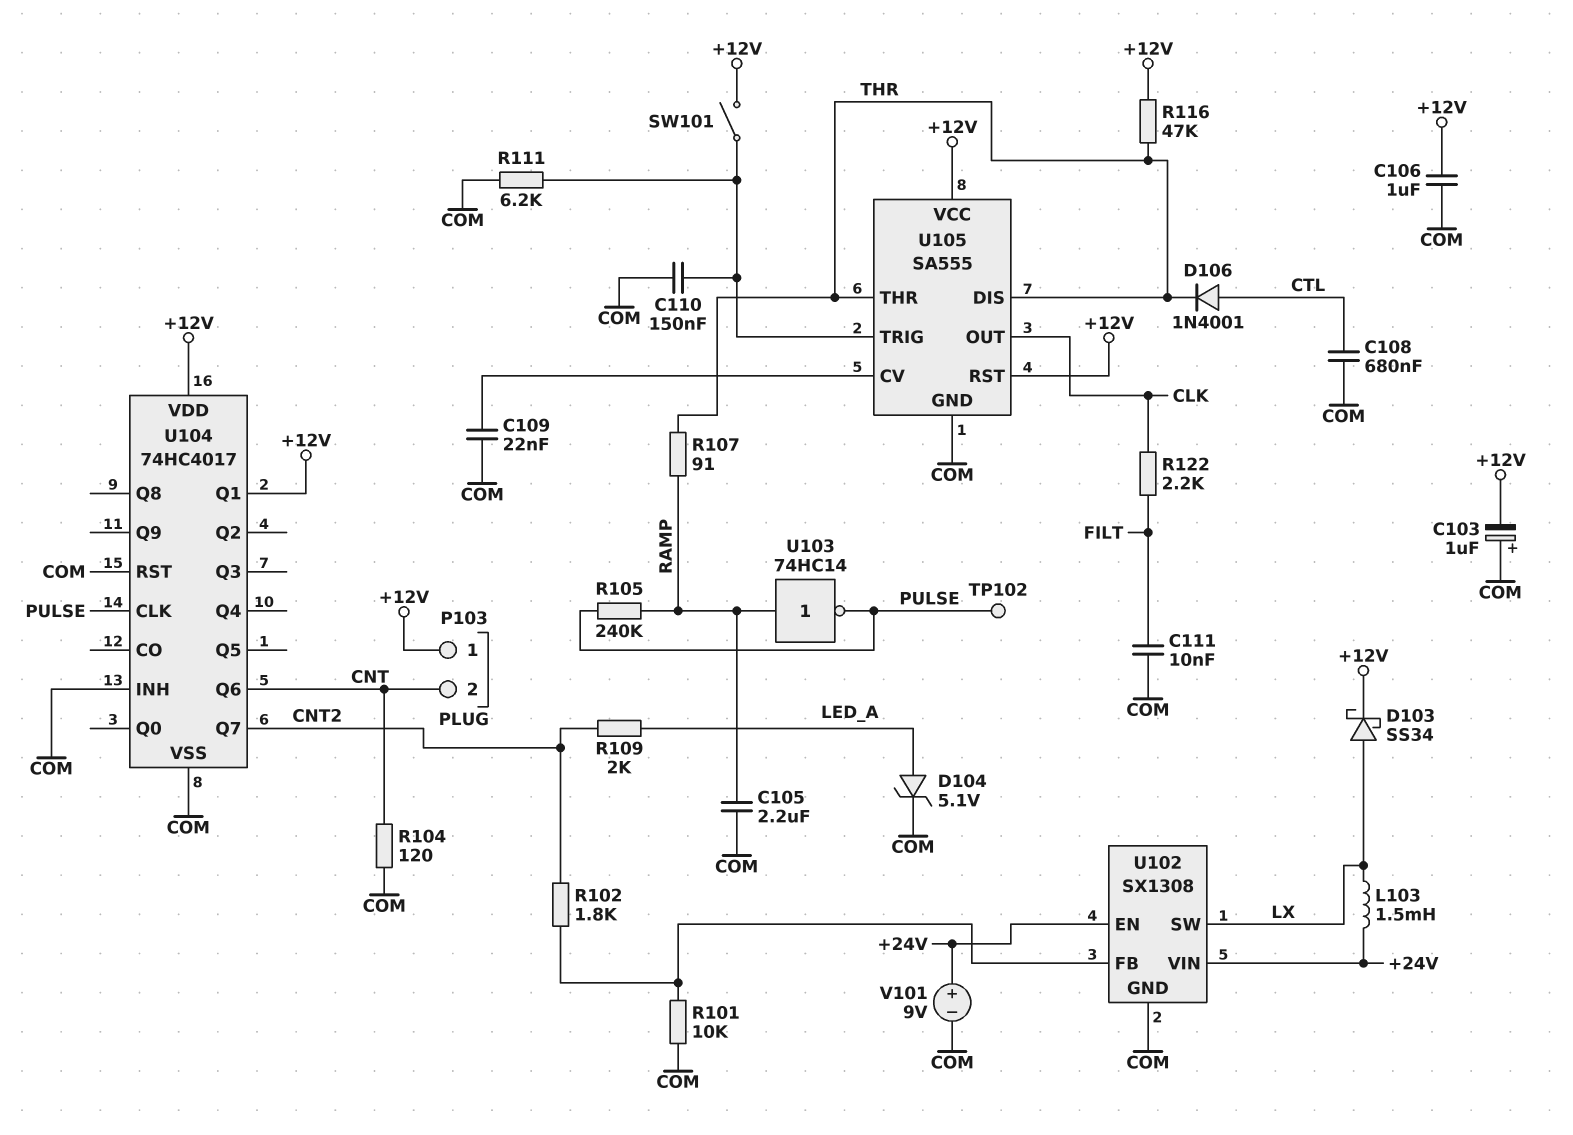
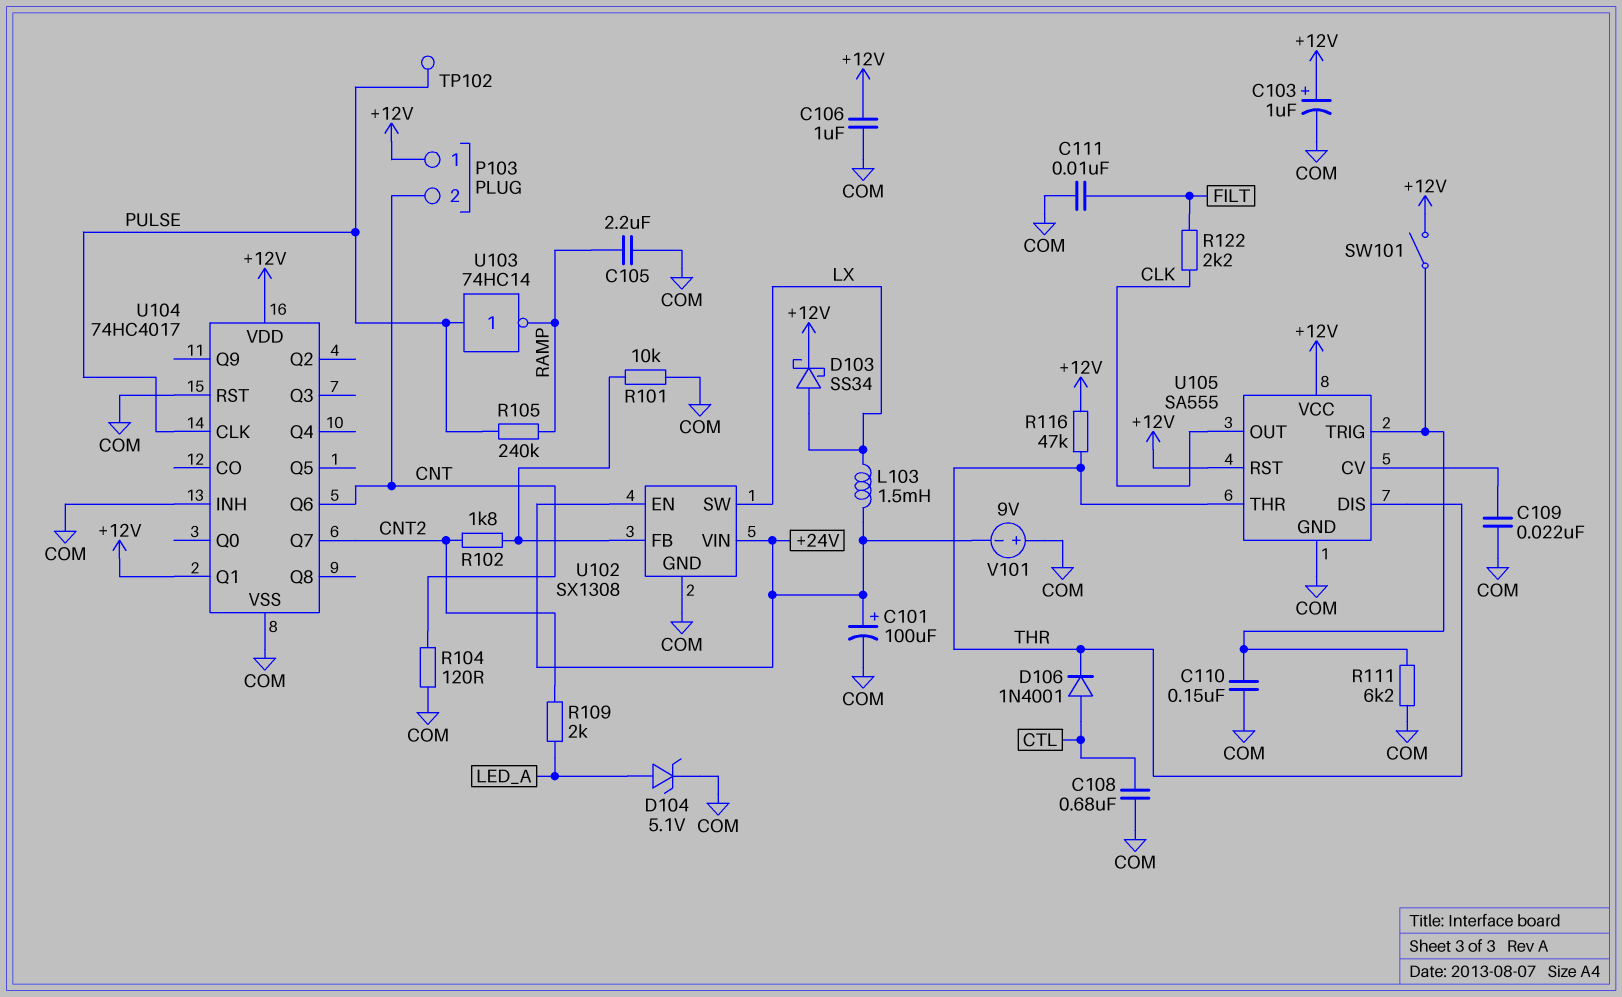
C101: none -> 100uF (plus +24V, minus COM)
C103: 1uF (plus COM, minus +12V) -> 1uF (plus +12V, minus COM)
R107: 91 (RAMP, THR) -> none
U103: NOT 74HC14 (in RAMP, out PULSE) -> NOT 74HC14 (in PULSE, out RAMP)
V101: 9V (plus +24V, minus COM) -> 9V (plus COM, minus +24V)

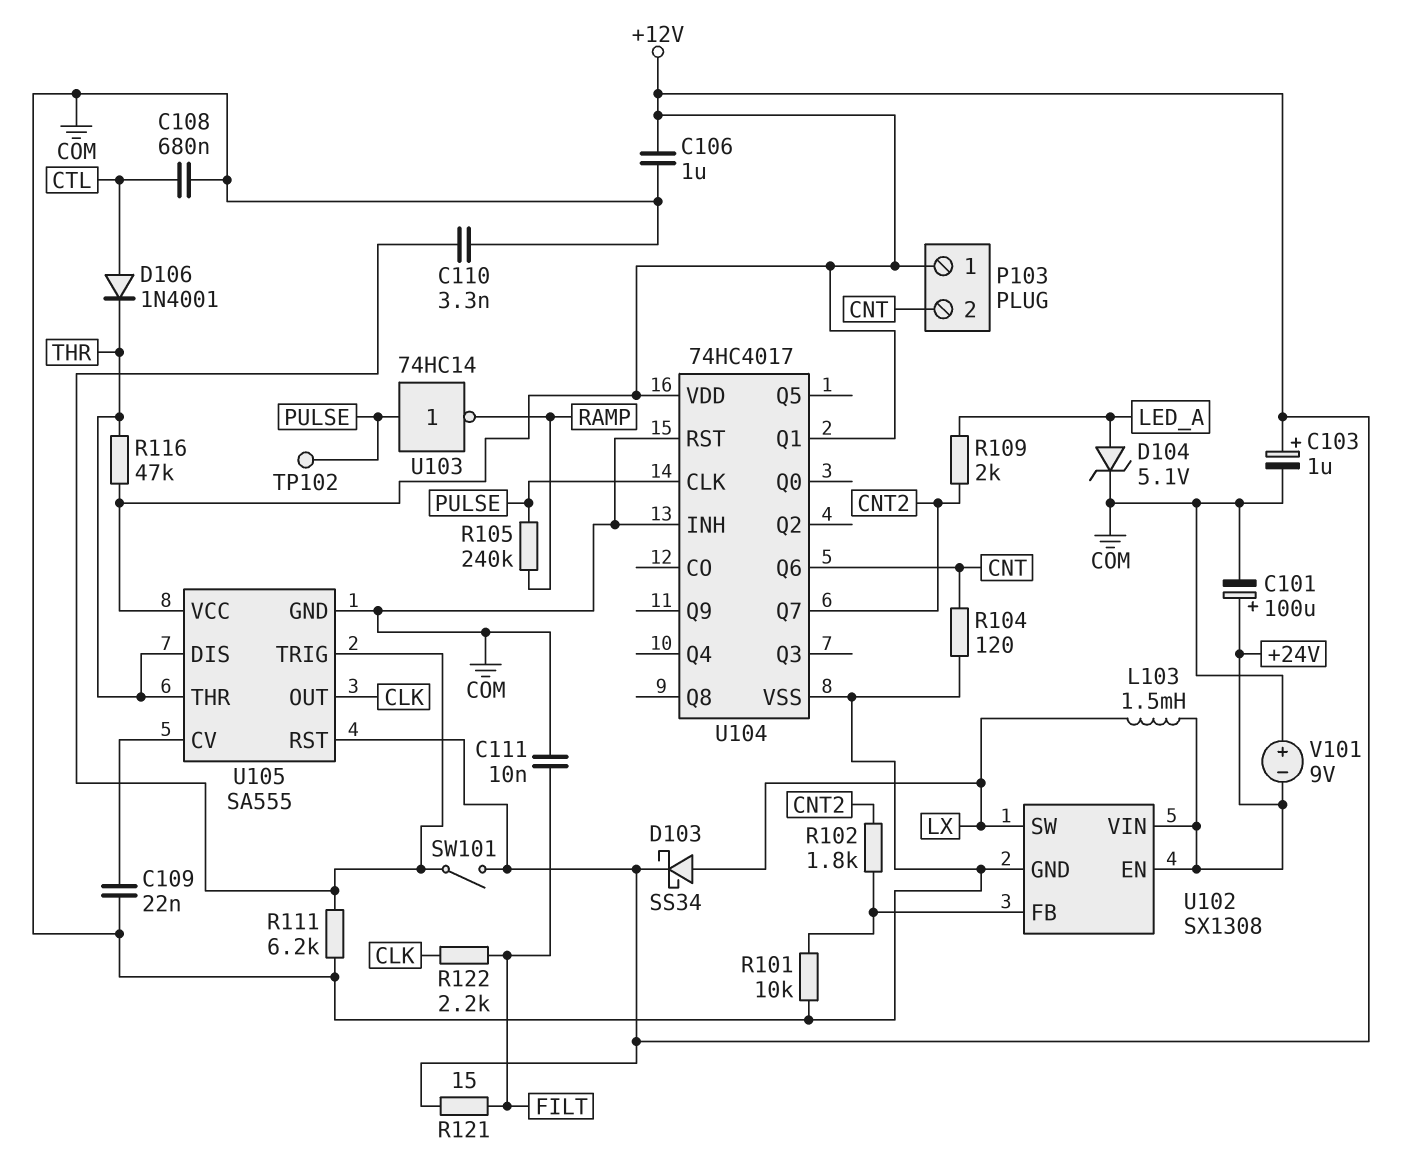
C105: 2.2uF (COM, RAMP) -> none
C110: 150nF (COM, U105/TRIG) -> 3.3nF (COM, U105/TRIG)
R121: none -> 15 (+12V, FILT)

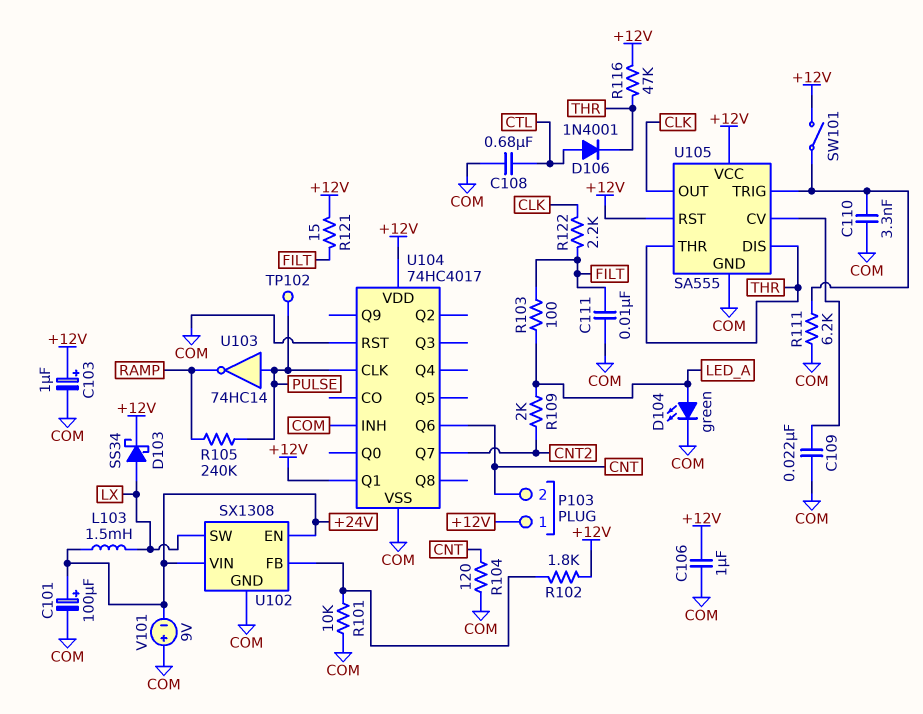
D104: zener 5.1V (A LED_A, K COM) -> LED green (A LED_A, K COM)
R102: 1.8k (CNT2, U102/FB) -> 1.8k (+12V, U102/FB)
R103: none -> 100 (FILT, LED_A)

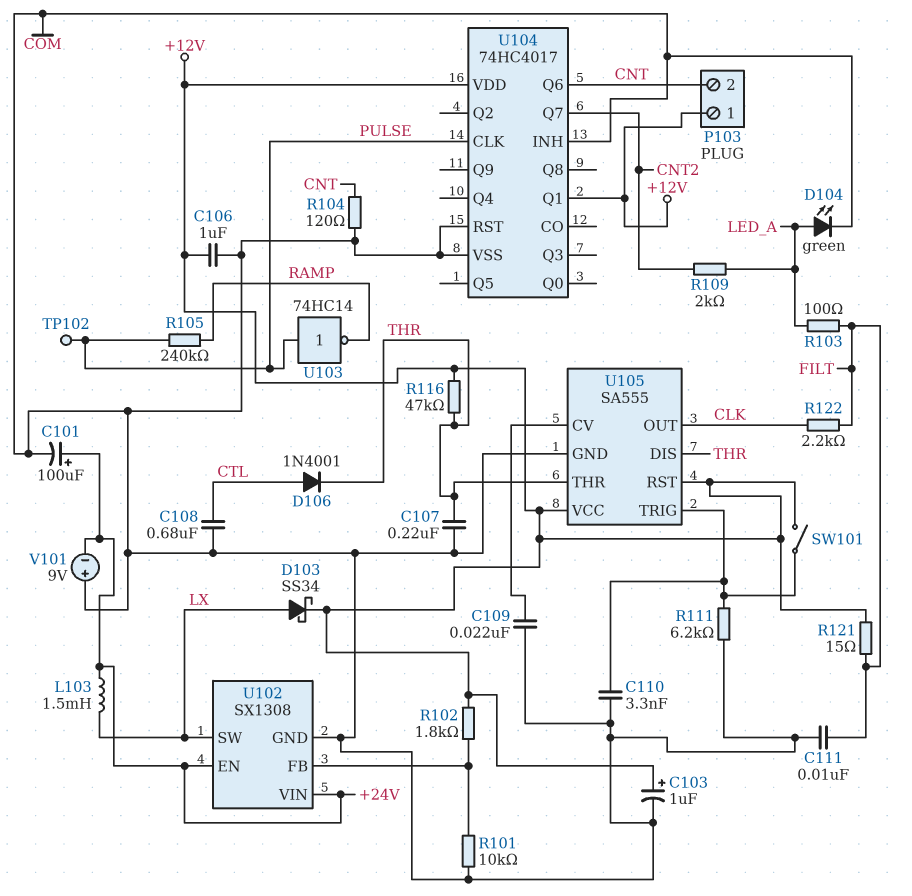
C107: none -> 220nF (COM, THR)

